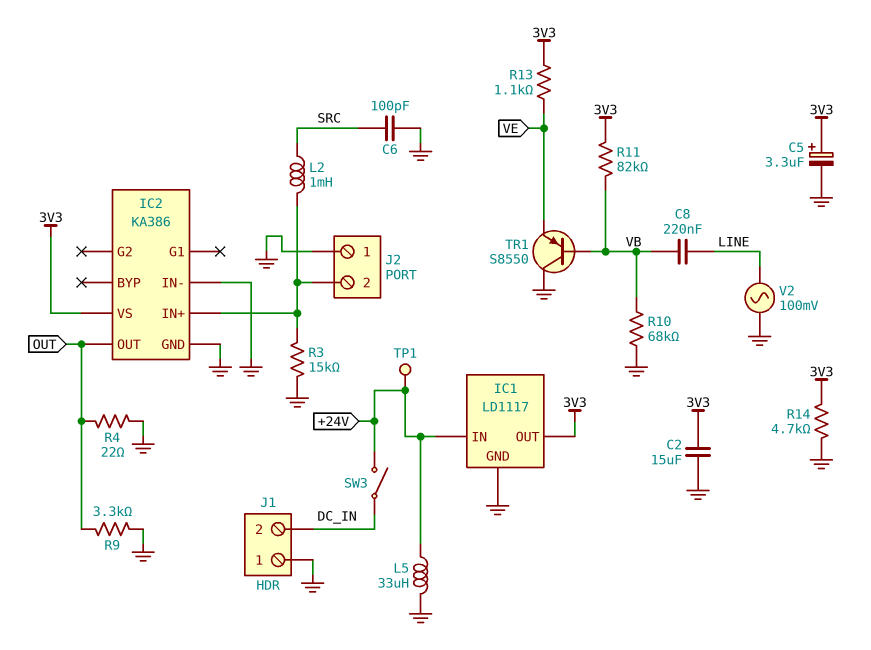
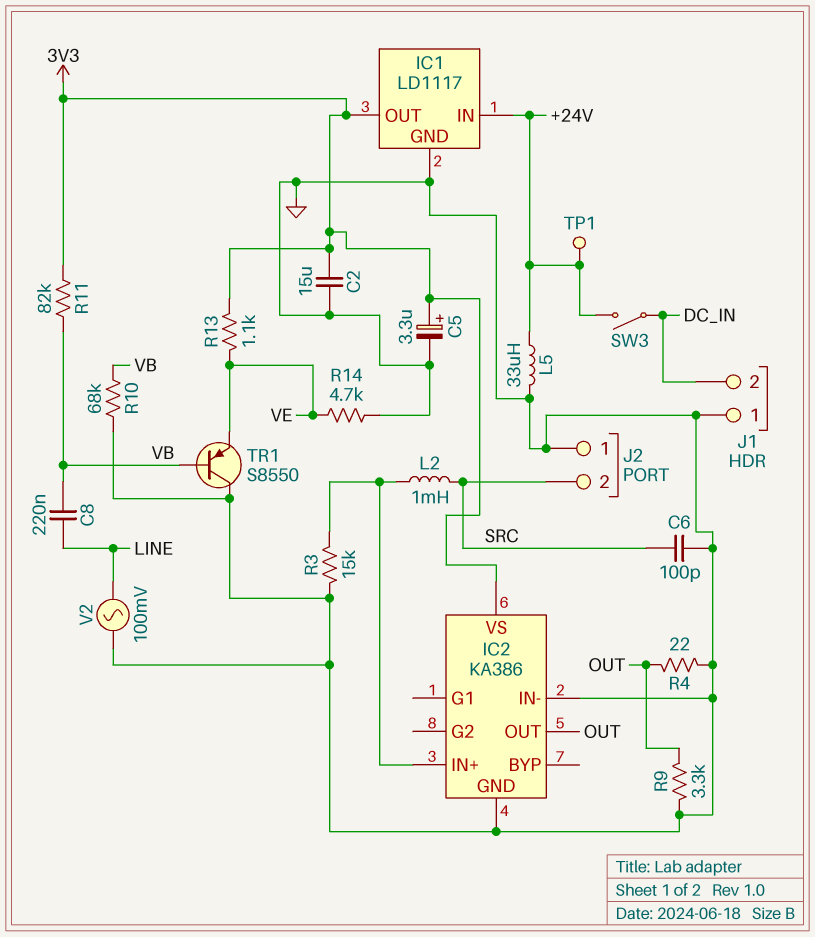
J2 pin 2: IC2/IN+ -> SRC
R14: 4.7k (3V3, GND) -> 4.7k (GND, VE)

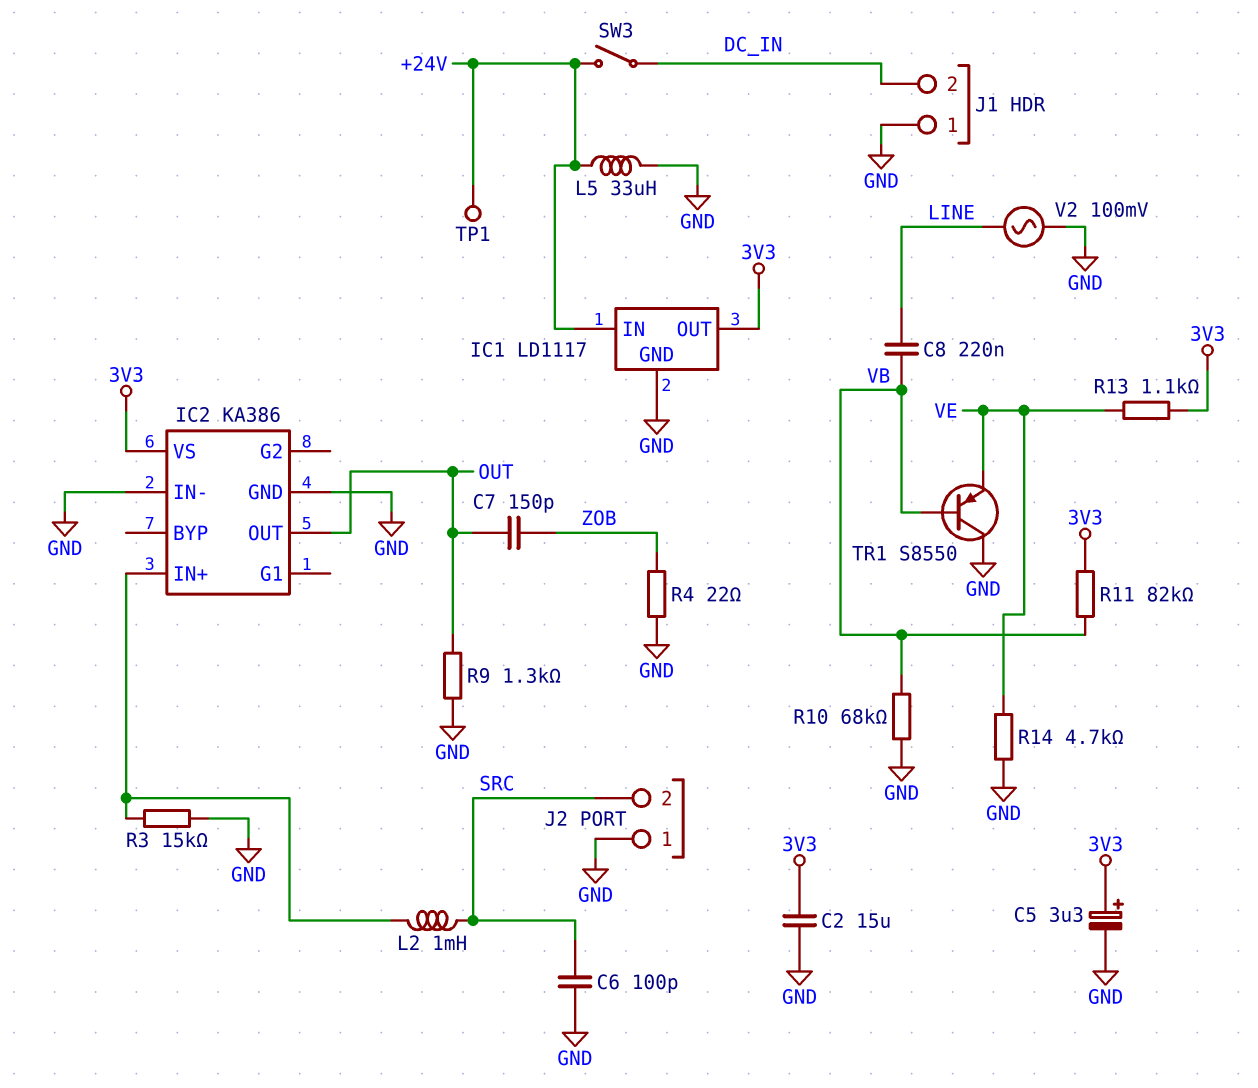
C7: none -> 150pF (OUT, ZOB)
R4: 22 (GND, OUT) -> 22 (GND, ZOB)
R9: 3.3k (GND, OUT) -> 1.3k (GND, OUT)

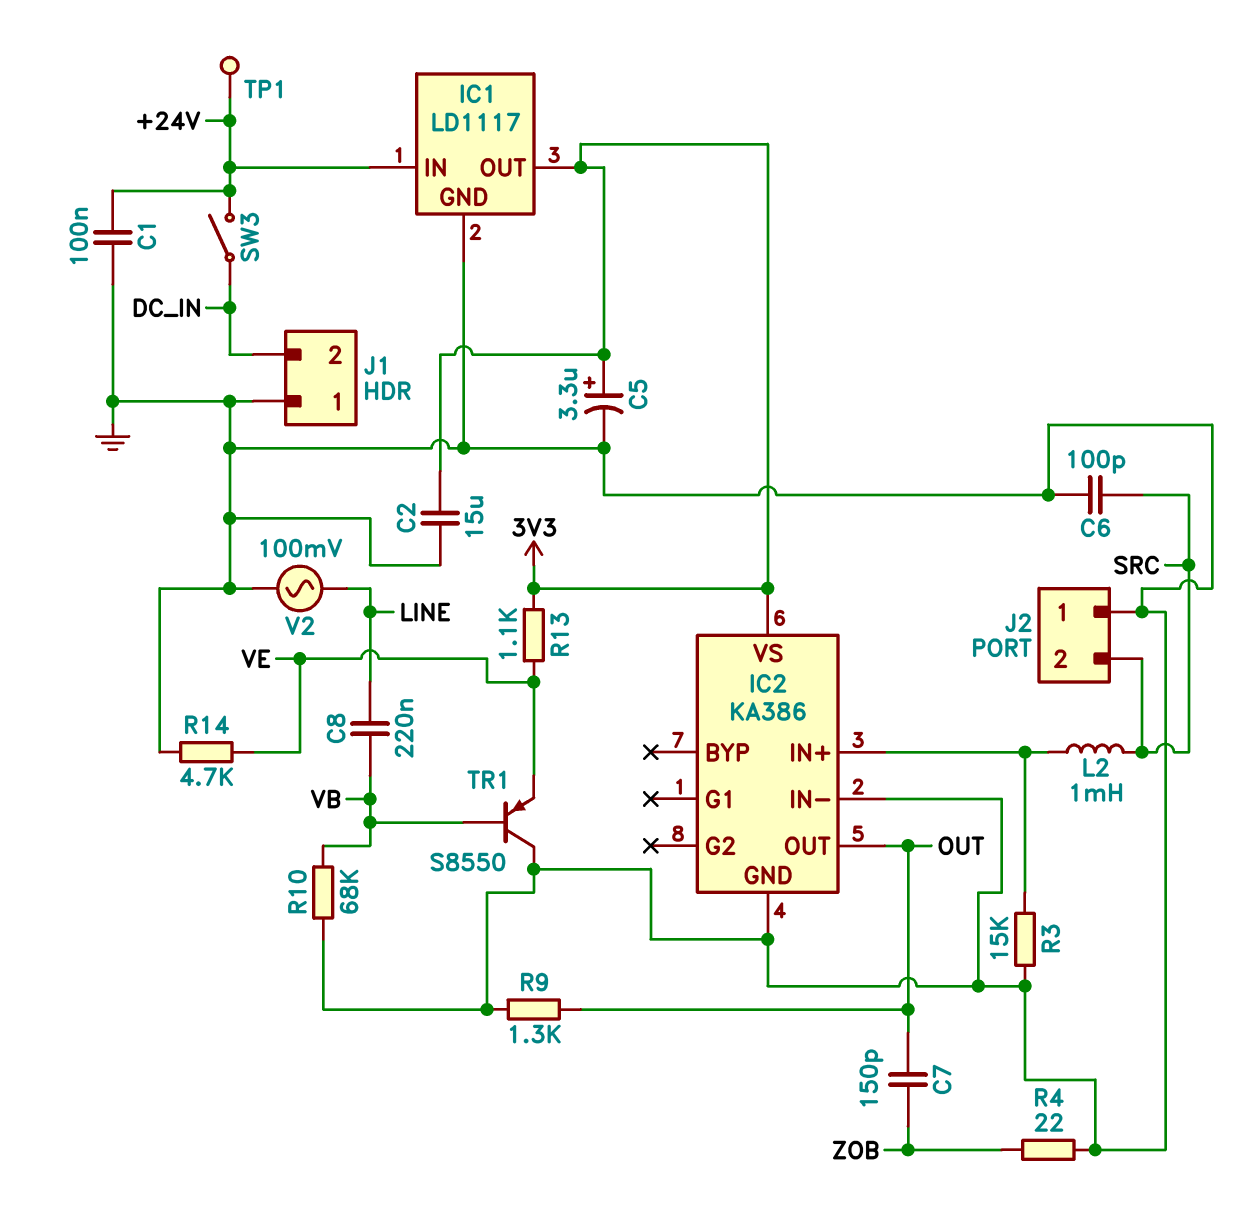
C1: none -> 100nF (+24V, GND)
L5: 33uH (+24V, GND) -> none
R11: 82k (3V3, VB) -> none

